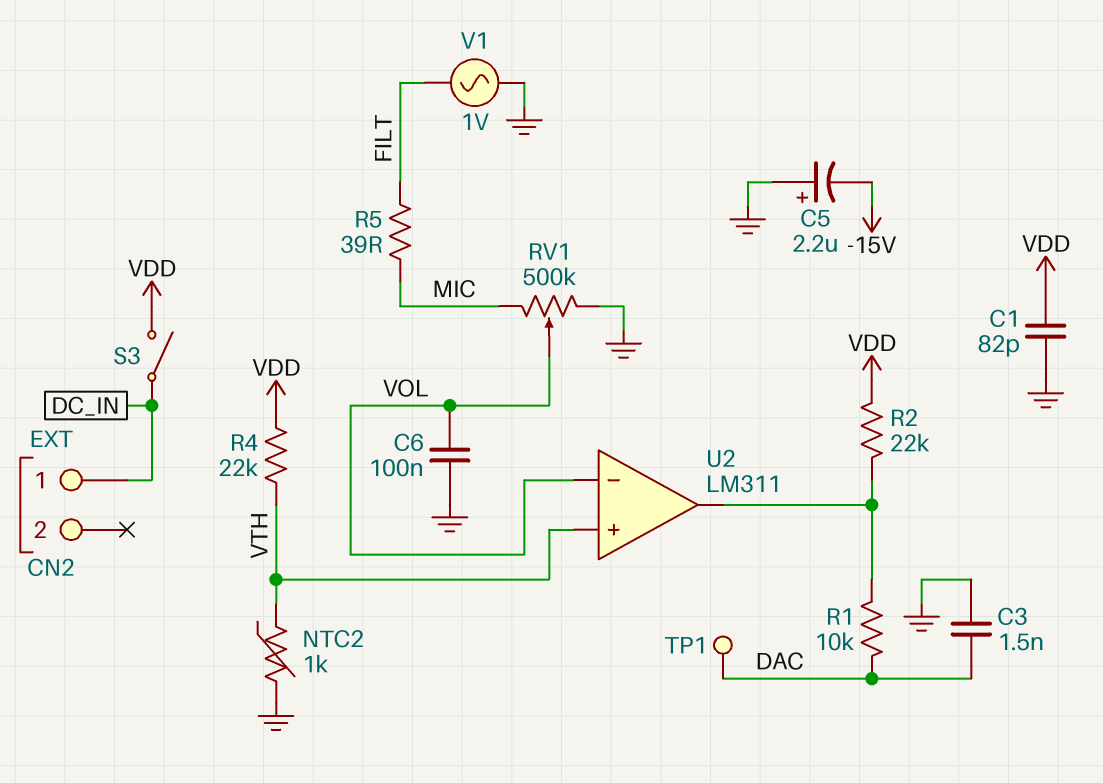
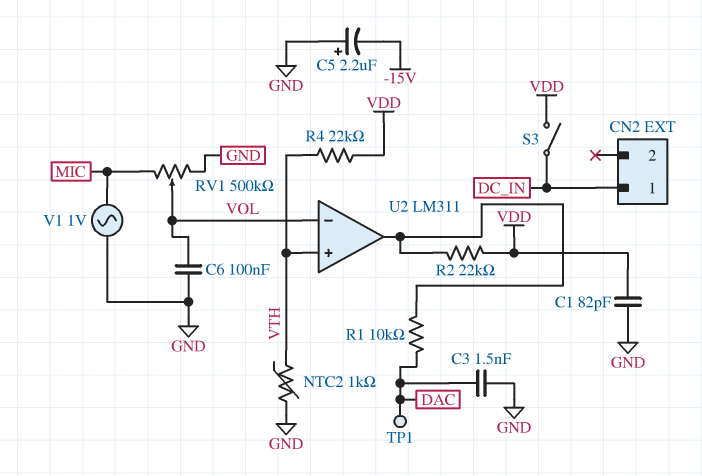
R5: 39 (FILT, MIC) -> none
V1: AC 1V (FILT, GND) -> AC 1V (GND, MIC)

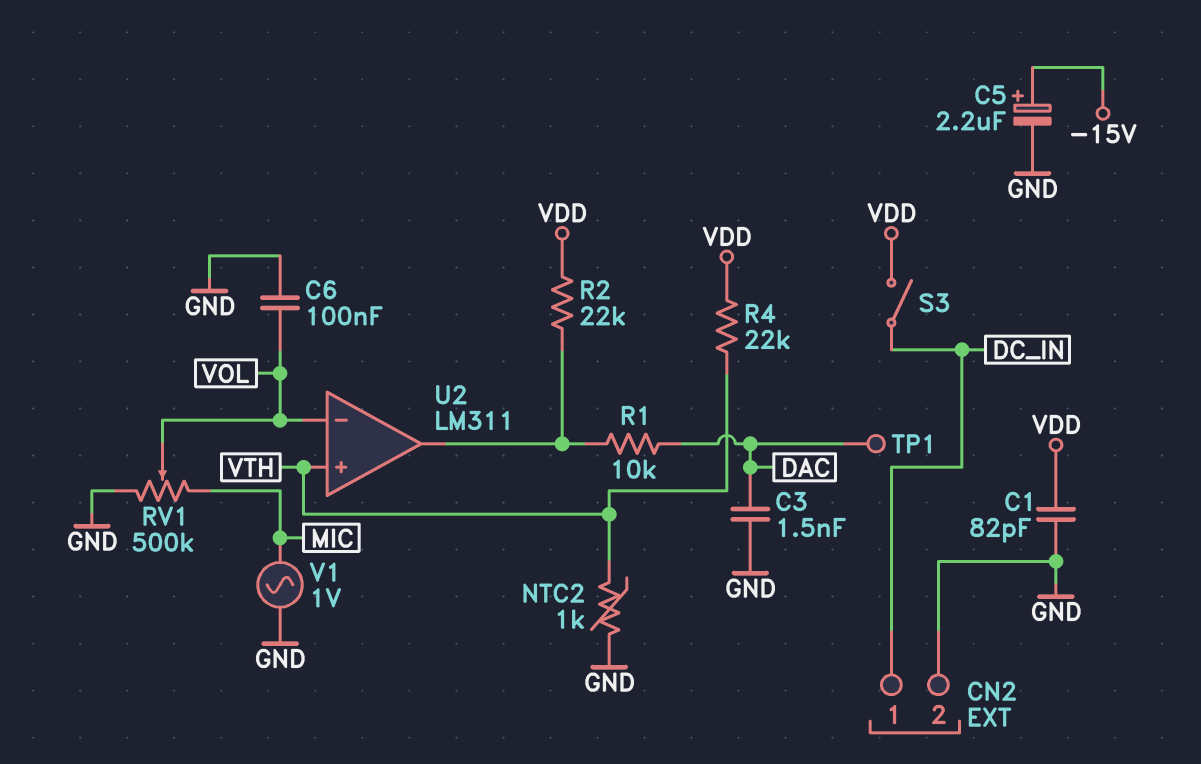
C5: 2.2uF (plus GND, minus -15V) -> 2.2uF (plus -15V, minus GND)
CN2 pin 2: none -> GND

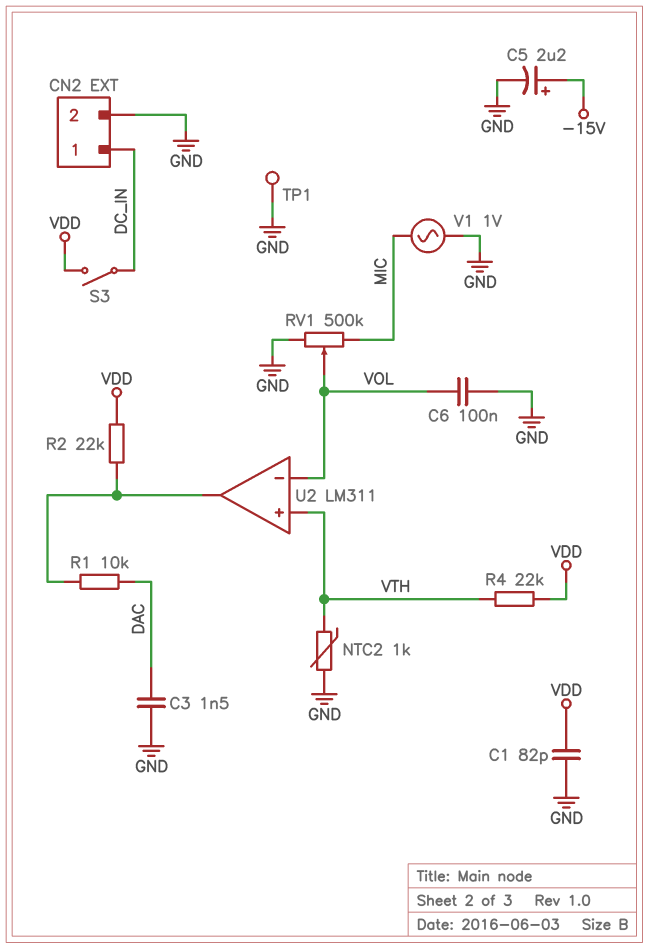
TP1: test point (DAC) -> test point (GND)

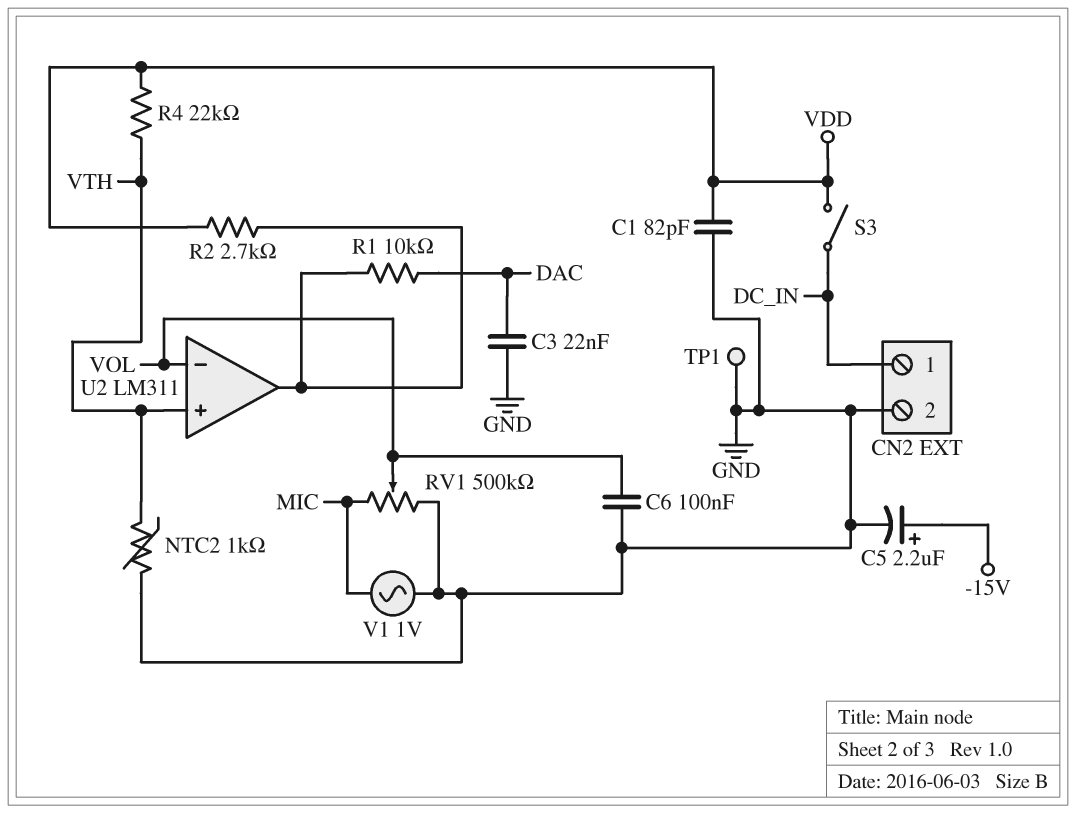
C3: 1.5nF (DAC, GND) -> 22nF (DAC, GND)
R2: 22k (U2/out, VDD) -> 2.7k (U2/out, VDD)

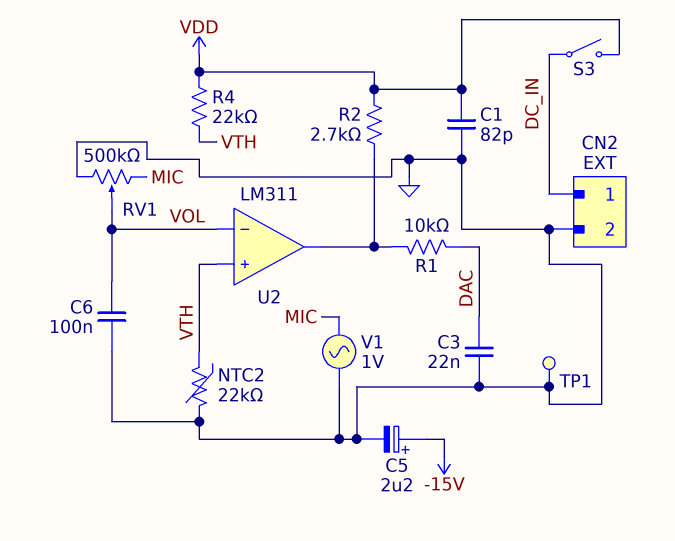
NTC2: 1k (GND, VTH) -> 22k (GND, VTH)

